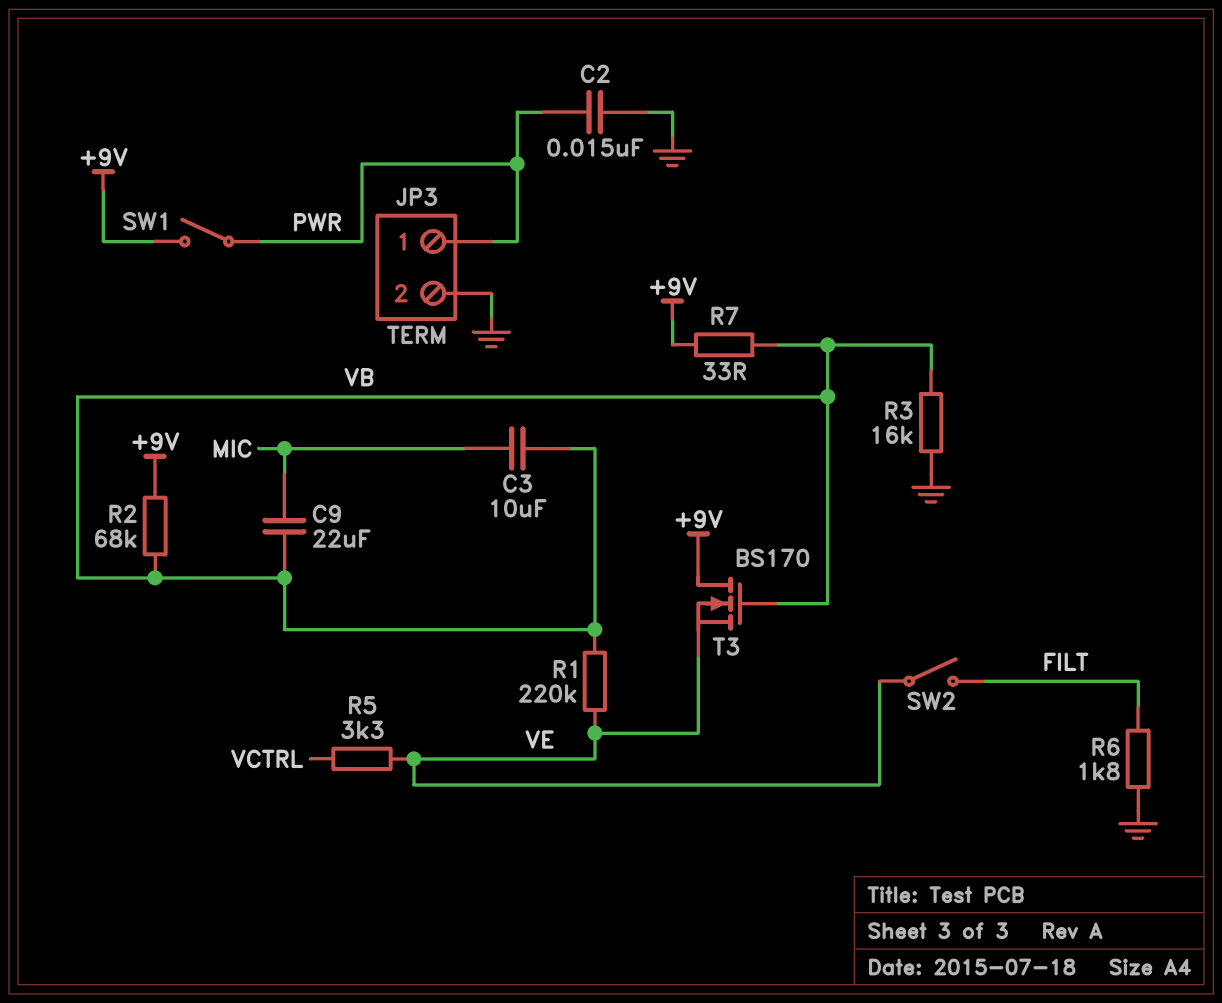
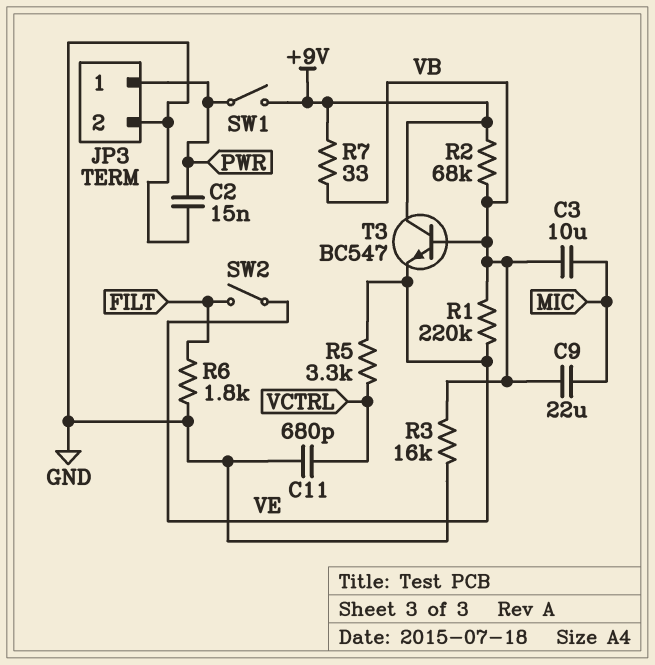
C11: none -> 680pF (GND, VCTRL)
T3: NMOS BS170 (G VB, D +9V, S VE) -> NPN BC547 (B VB, C +9V, E VE)

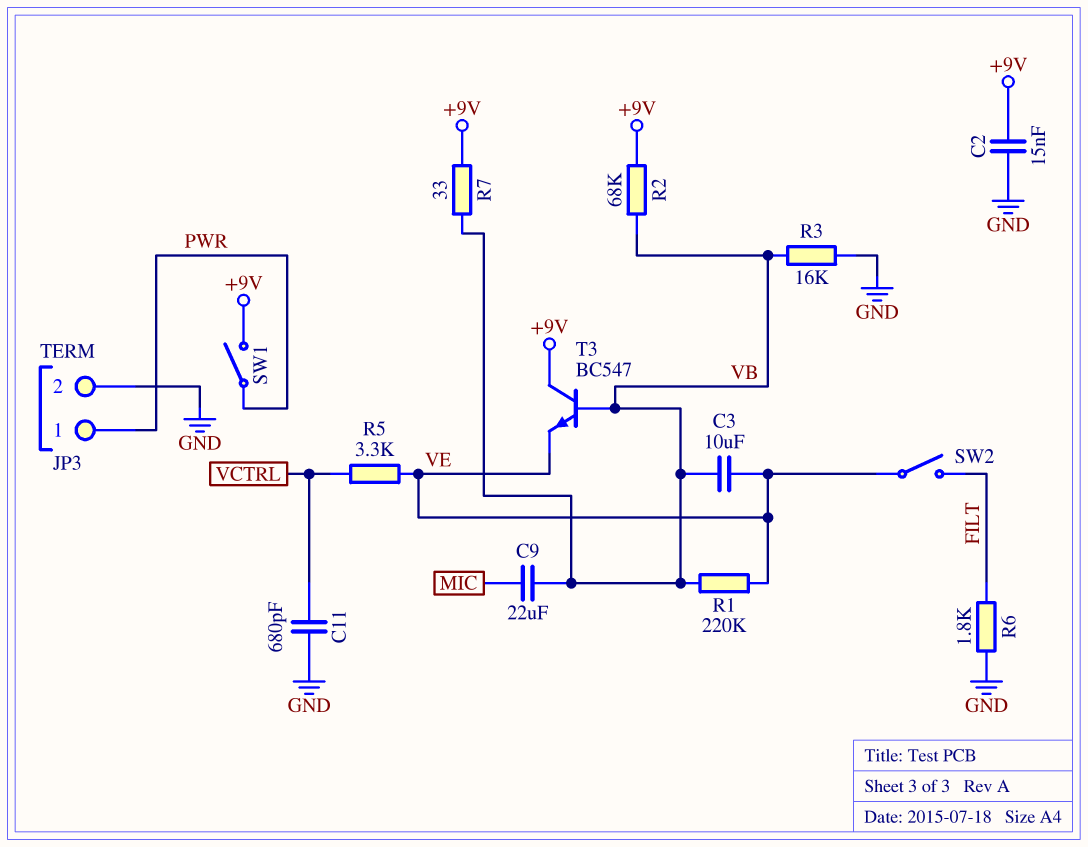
C2: 15nF (GND, PWR) -> 15nF (+9V, GND)
C3: 10uF (MIC, VB) -> 10uF (VB, VE)

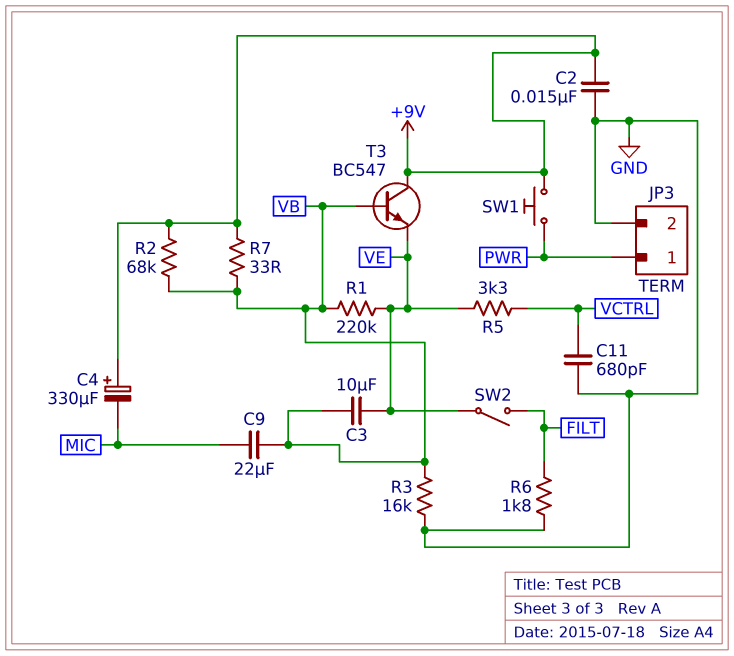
C4: none -> 330uF (plus +9V, minus MIC)
SW1: switch (+9V, PWR) -> button (+9V, PWR)

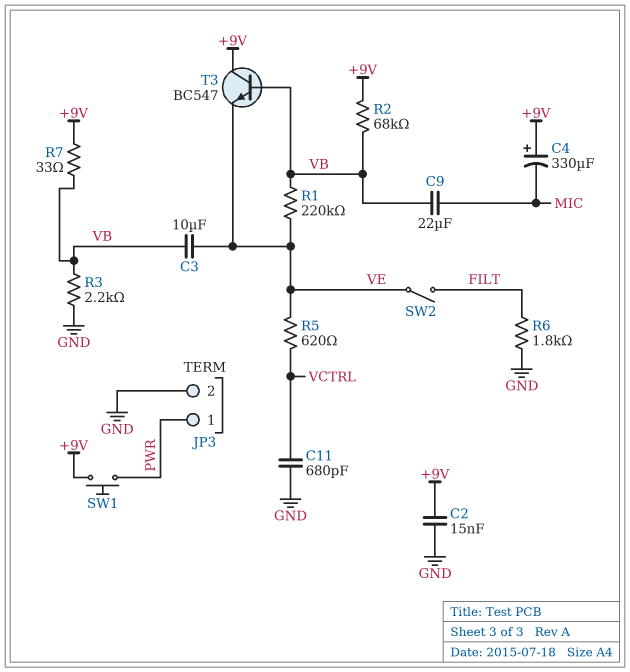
R3: 16k (GND, VB) -> 2.2k (GND, VB)
R5: 3.3k (VCTRL, VE) -> 620 (VCTRL, VE)

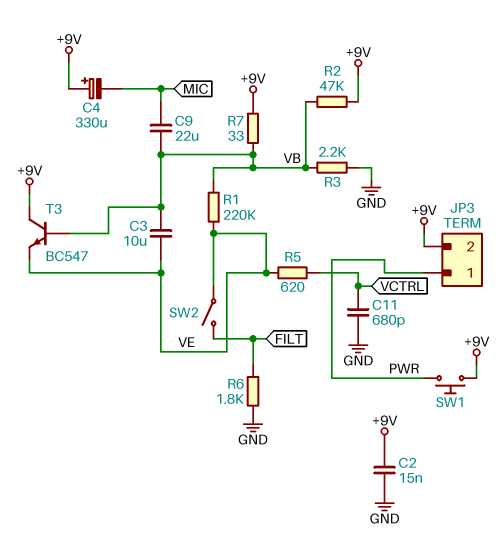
JP3 pin 2: GND -> +9V
R2: 68k (+9V, VB) -> 47k (+9V, VB)

